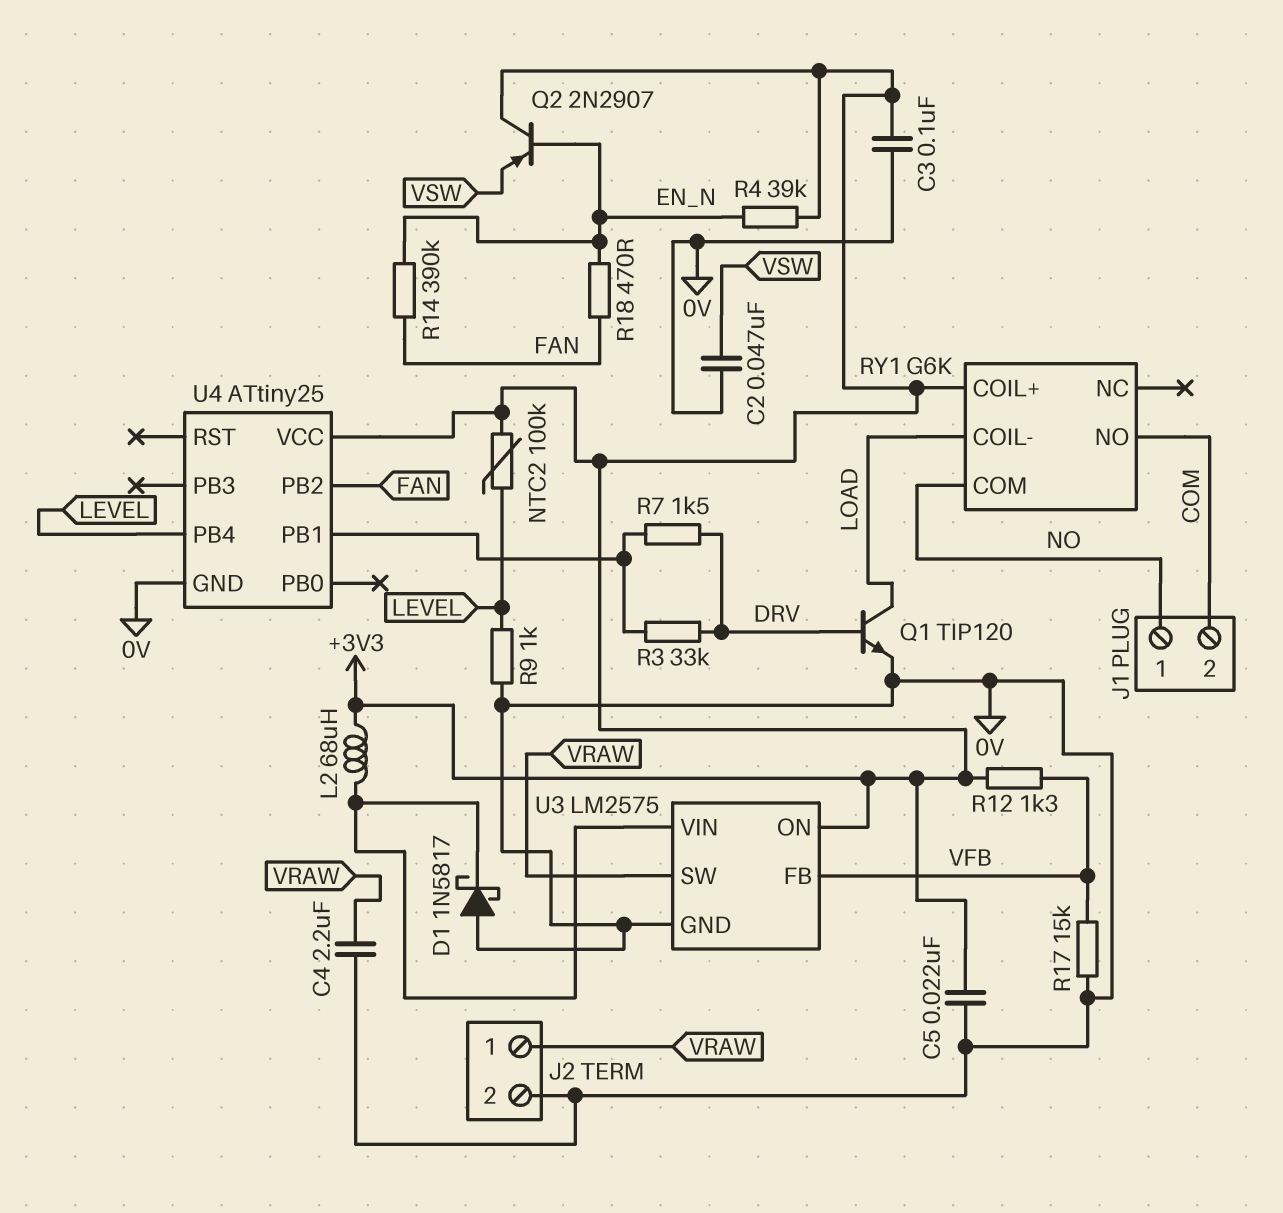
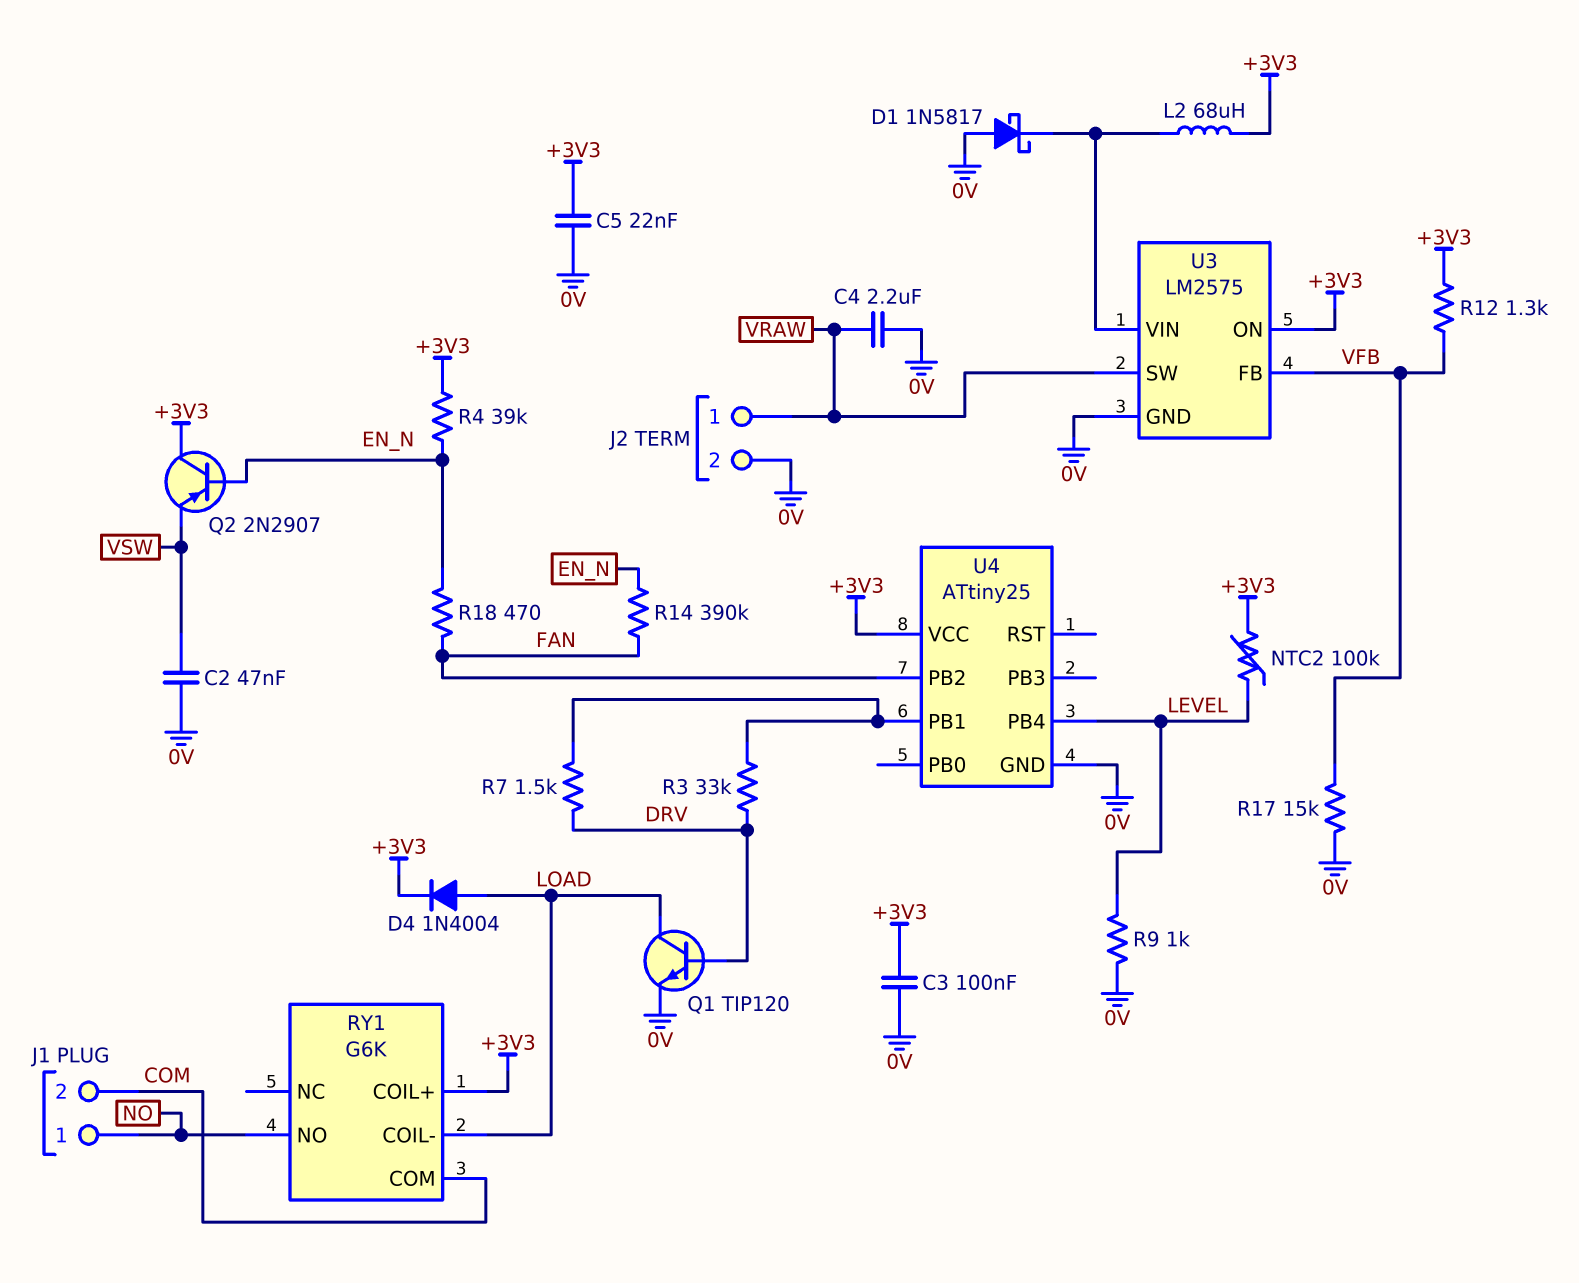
D4: none -> diode 1N4004 (A LOAD, K +3V3)
RY1 pin COM: NO -> COM
RY1 pin NO: COM -> NO

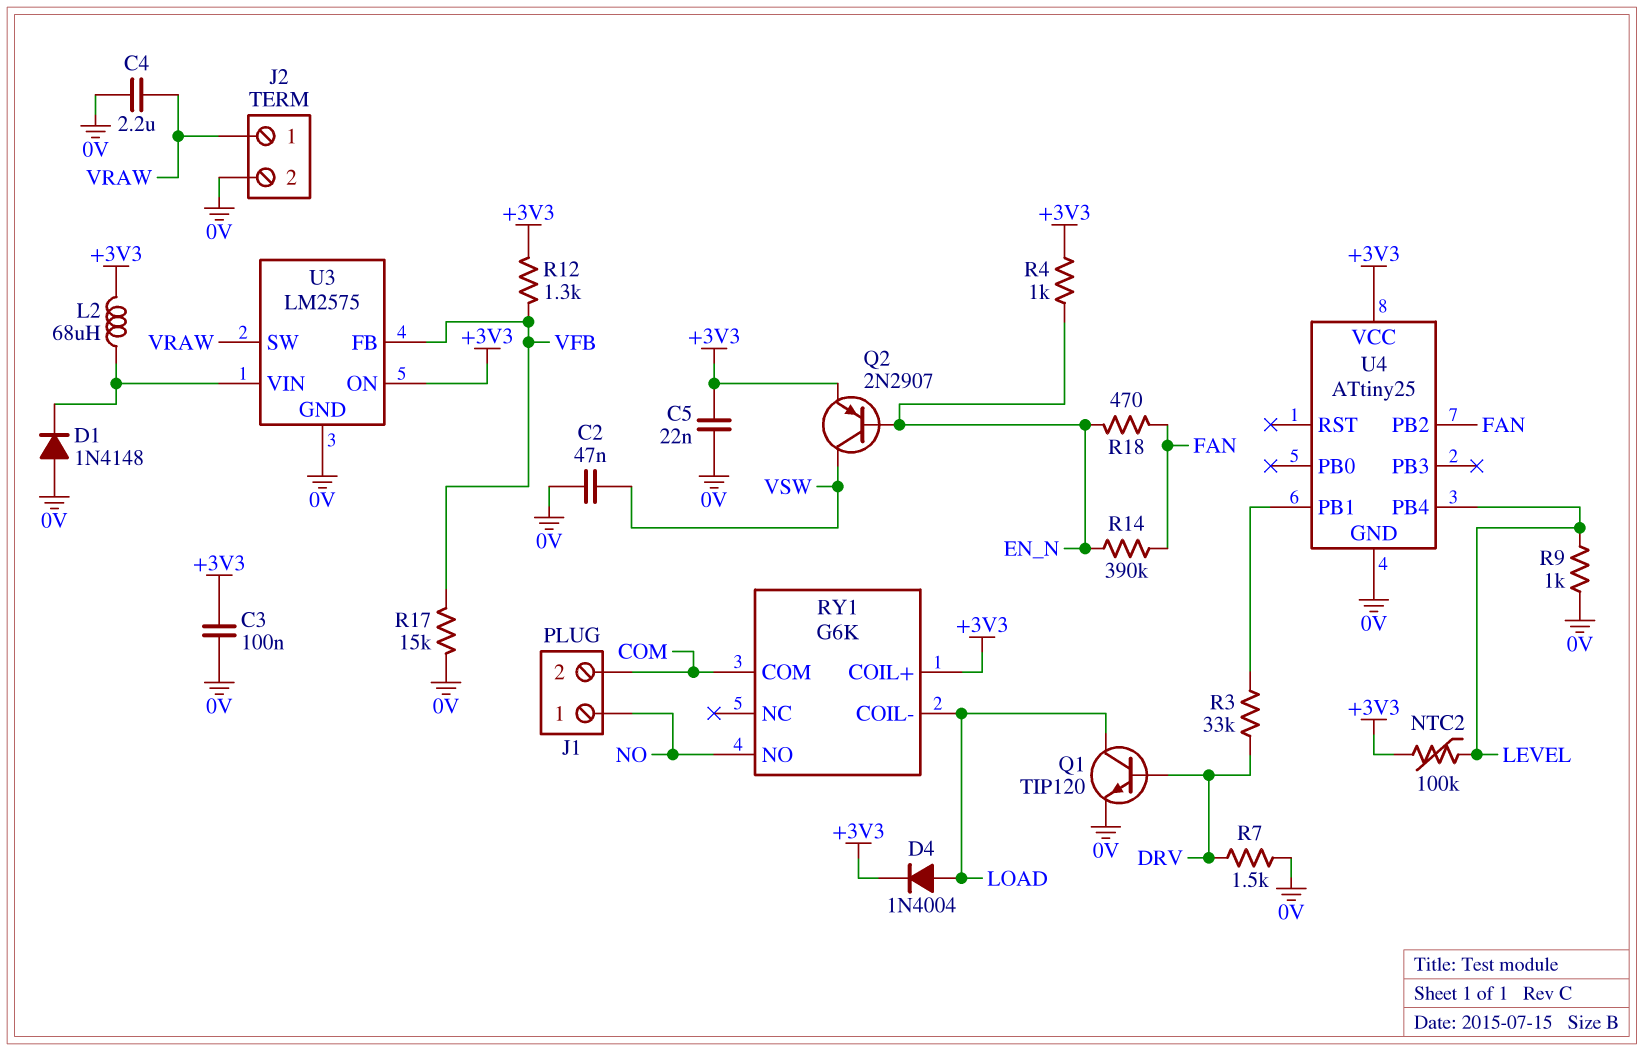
D1: schottky 1N5817 (A 0V, K U3/VIN) -> diode 1N4148 (A 0V, K U3/VIN)
Q2: PNP 2N2907 (B EN_N, C +3V3, E VSW) -> PNP 2N2907 (B EN_N, C VSW, E +3V3)
R4: 39k (+3V3, EN_N) -> 1k (+3V3, EN_N)
R7: 1.5k (DRV, U4/PB1) -> 1.5k (0V, DRV)

